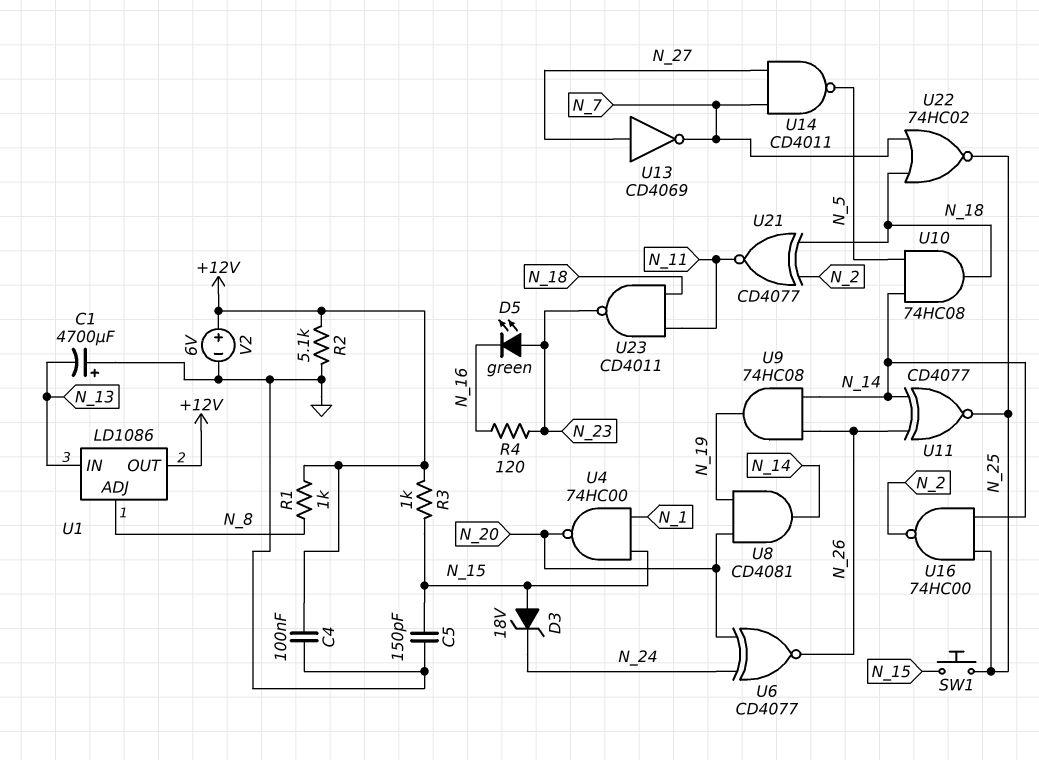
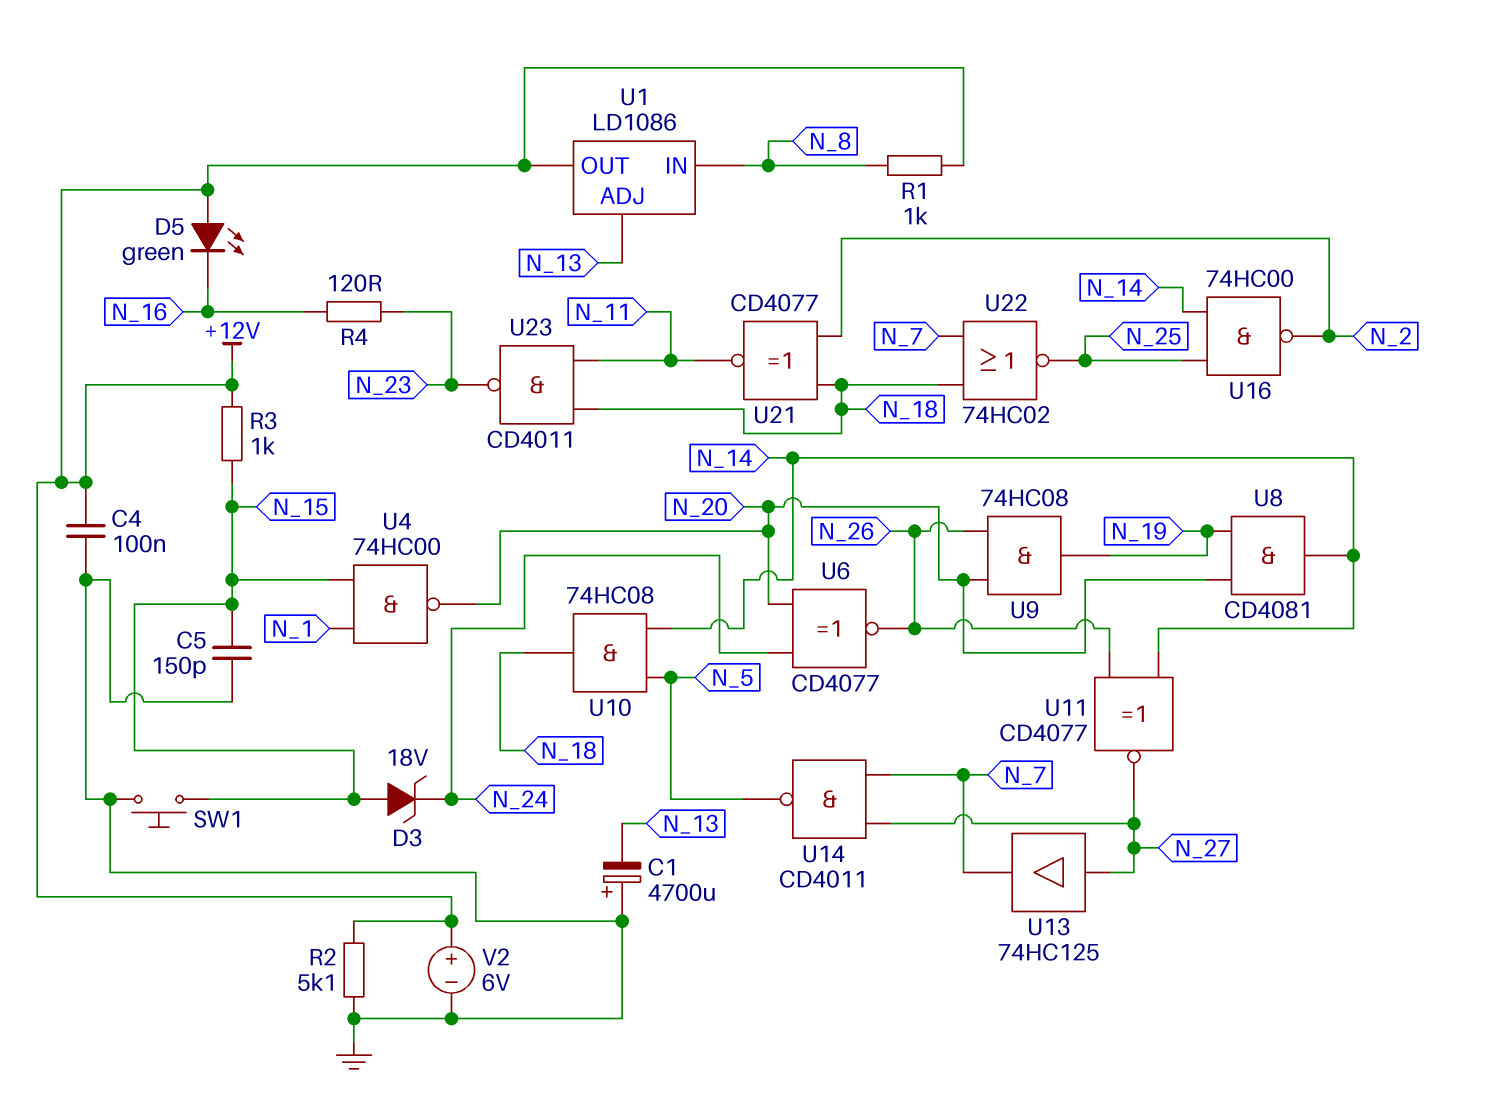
D5: LED green (A N_23, K N_16) -> LED green (A +12V, K N_16)
SW1: button (N_15, N_25) -> button (GND, N_15)
U1 pin ADJ: N_8 -> N_13
U1 pin IN: N_13 -> N_8
U9: AND 74HC08 (in N_14, in N_26, out N_19) -> AND 74HC08 (in N_20, in N_26, out N_19)
U11: XNOR CD4077 (in N_14, in N_26, out N_25) -> XNOR CD4077 (in N_14, in N_26, out N_27)
U13: NOT CD4069 (in N_27, out N_7) -> buffer 74HC125 (in N_27, out N_7)

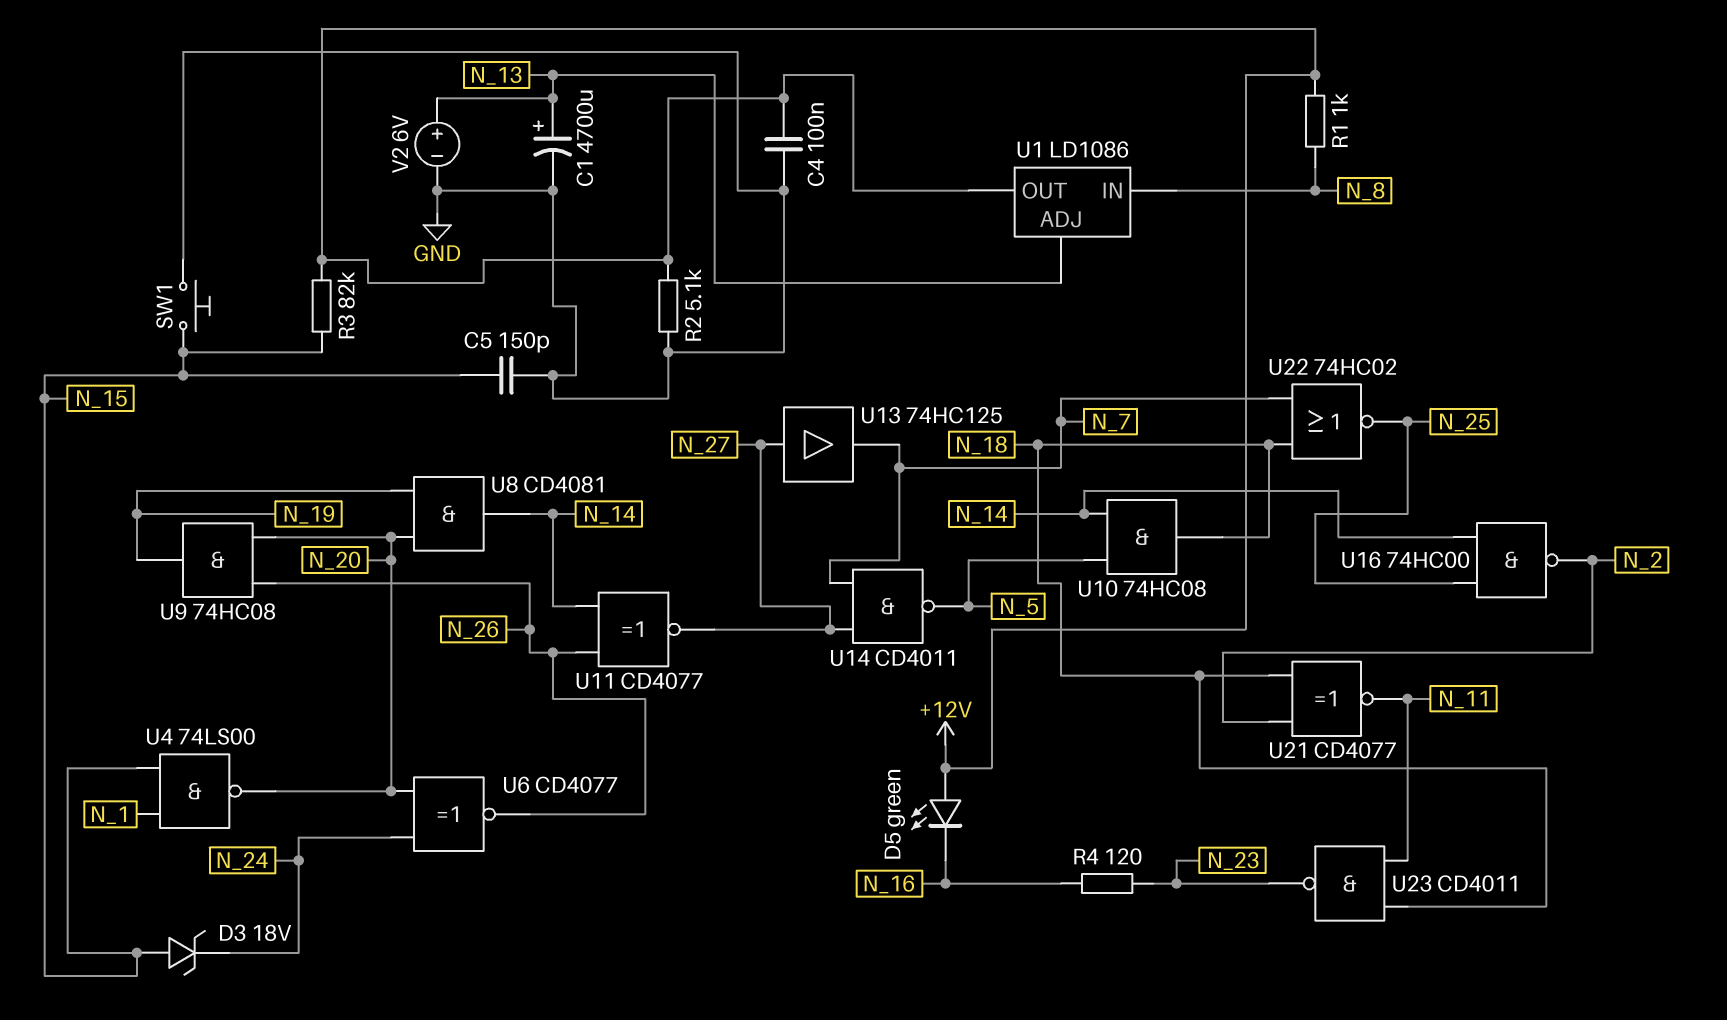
C1: 4700uF (plus GND, minus N_13) -> 4700uF (plus N_13, minus GND)
R3: 1k (+12V, N_15) -> 82k (+12V, N_15)
U4: NAND 74HC00 (in N_1, in N_15, out N_20) -> NAND 74LS00 (in N_1, in N_15, out N_20)
V2: 6V (plus +12V, minus GND) -> 6V (plus N_13, minus GND)

